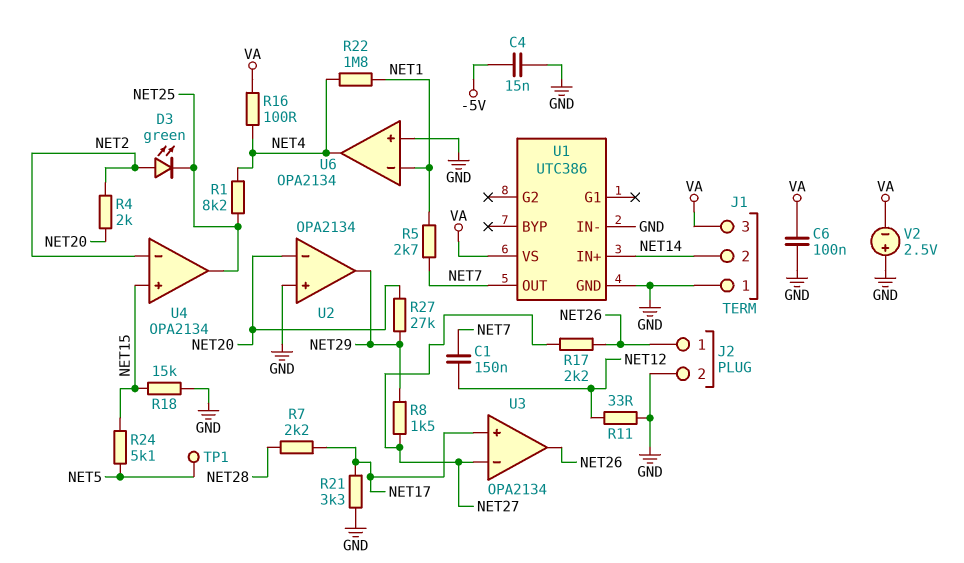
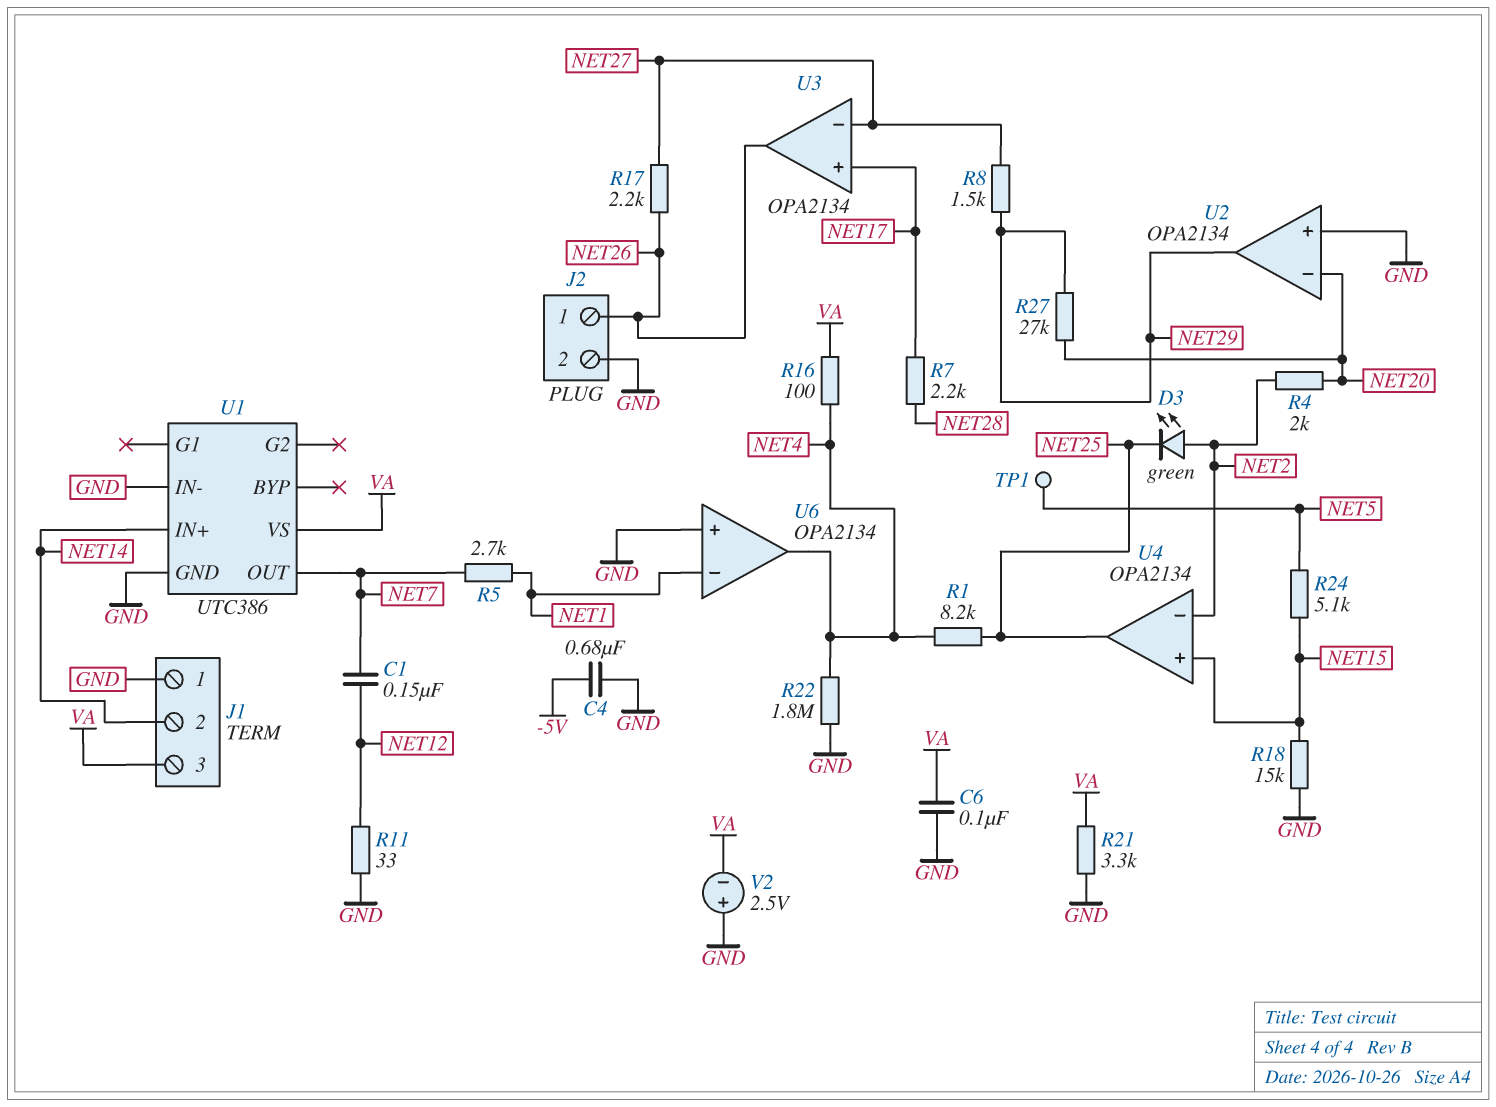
C4: 15nF (-5V, GND) -> 680nF (-5V, GND)
R21: 3.3k (GND, NET17) -> 3.3k (GND, VA)
R22: 1.8M (NET1, NET4) -> 1.8M (GND, NET4)

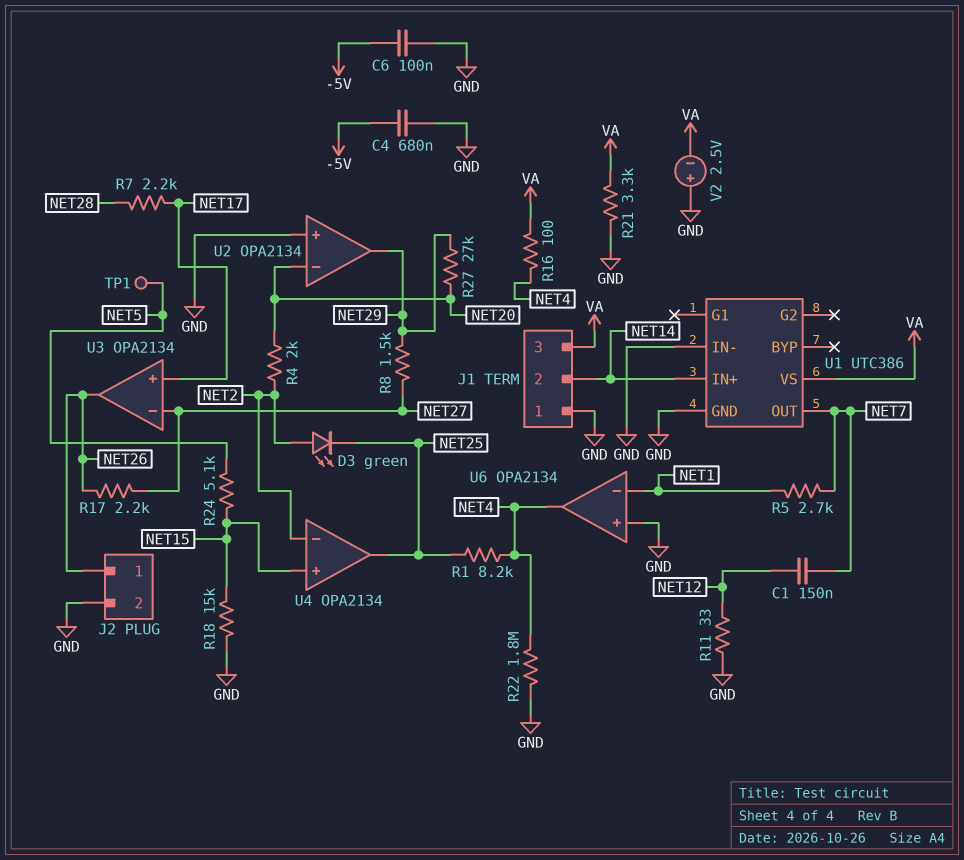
C6: 100nF (GND, VA) -> 100nF (-5V, GND)

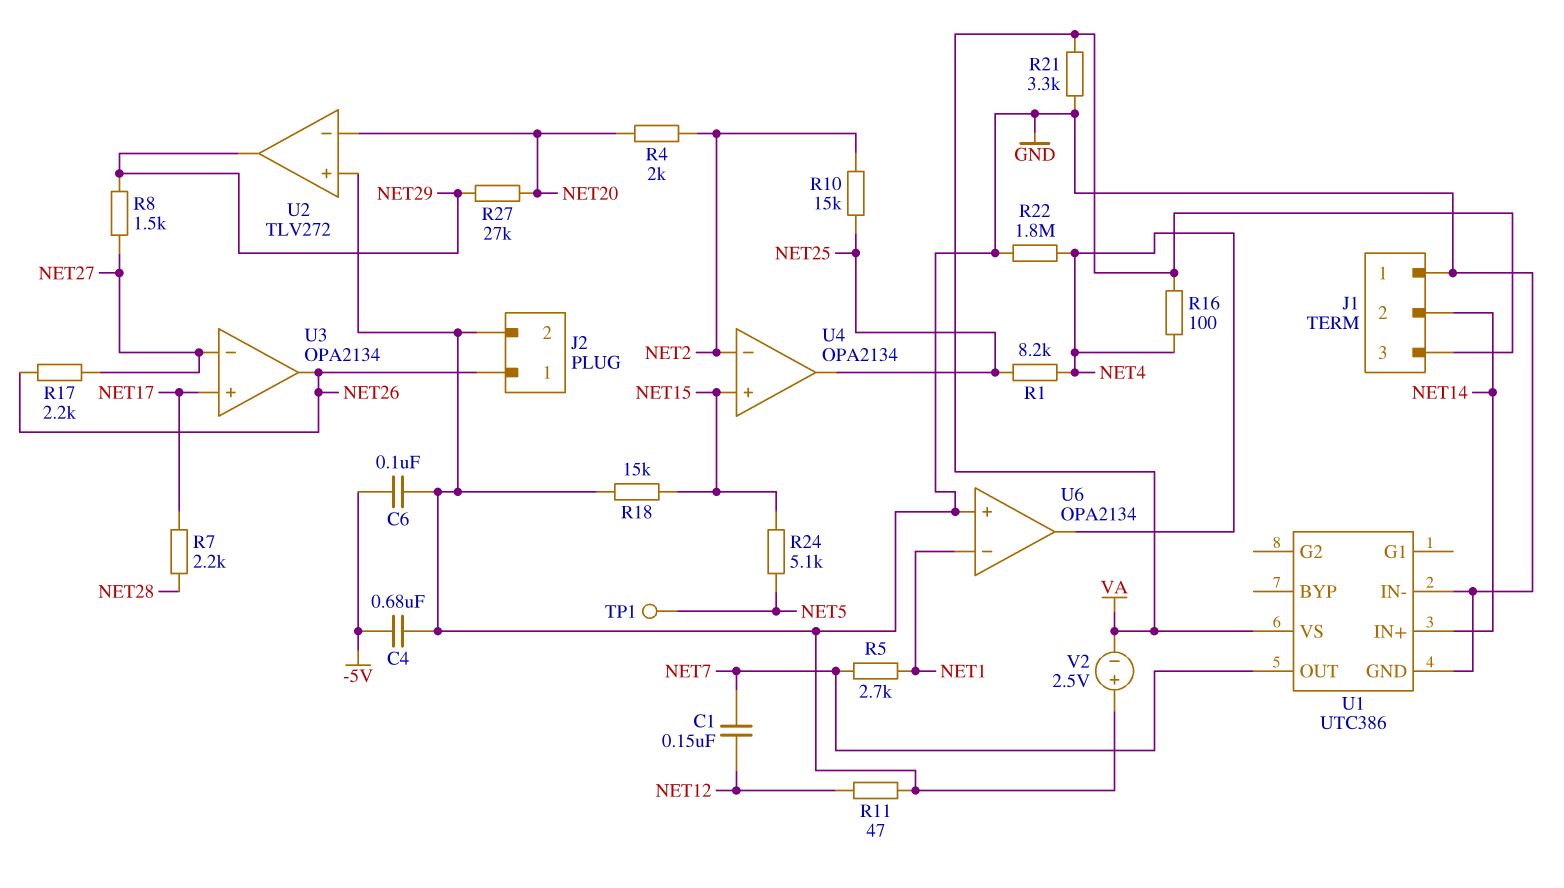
D3: LED green (A NET2, K NET25) -> none
R10: none -> 15k (NET2, NET25)
R11: 33 (GND, NET12) -> 47 (GND, NET12)
U2: OPA2134 -> TLV272

